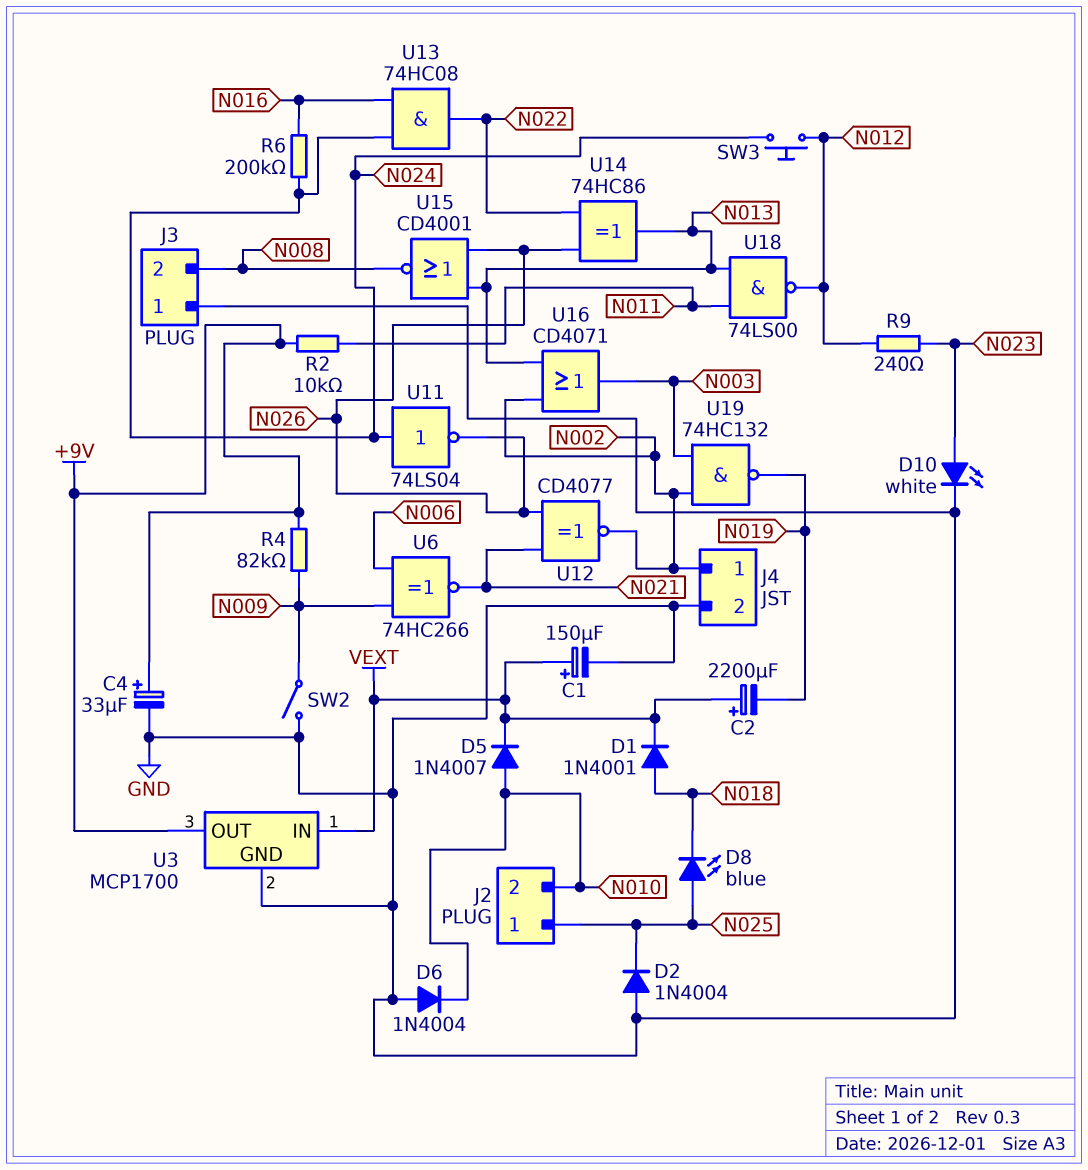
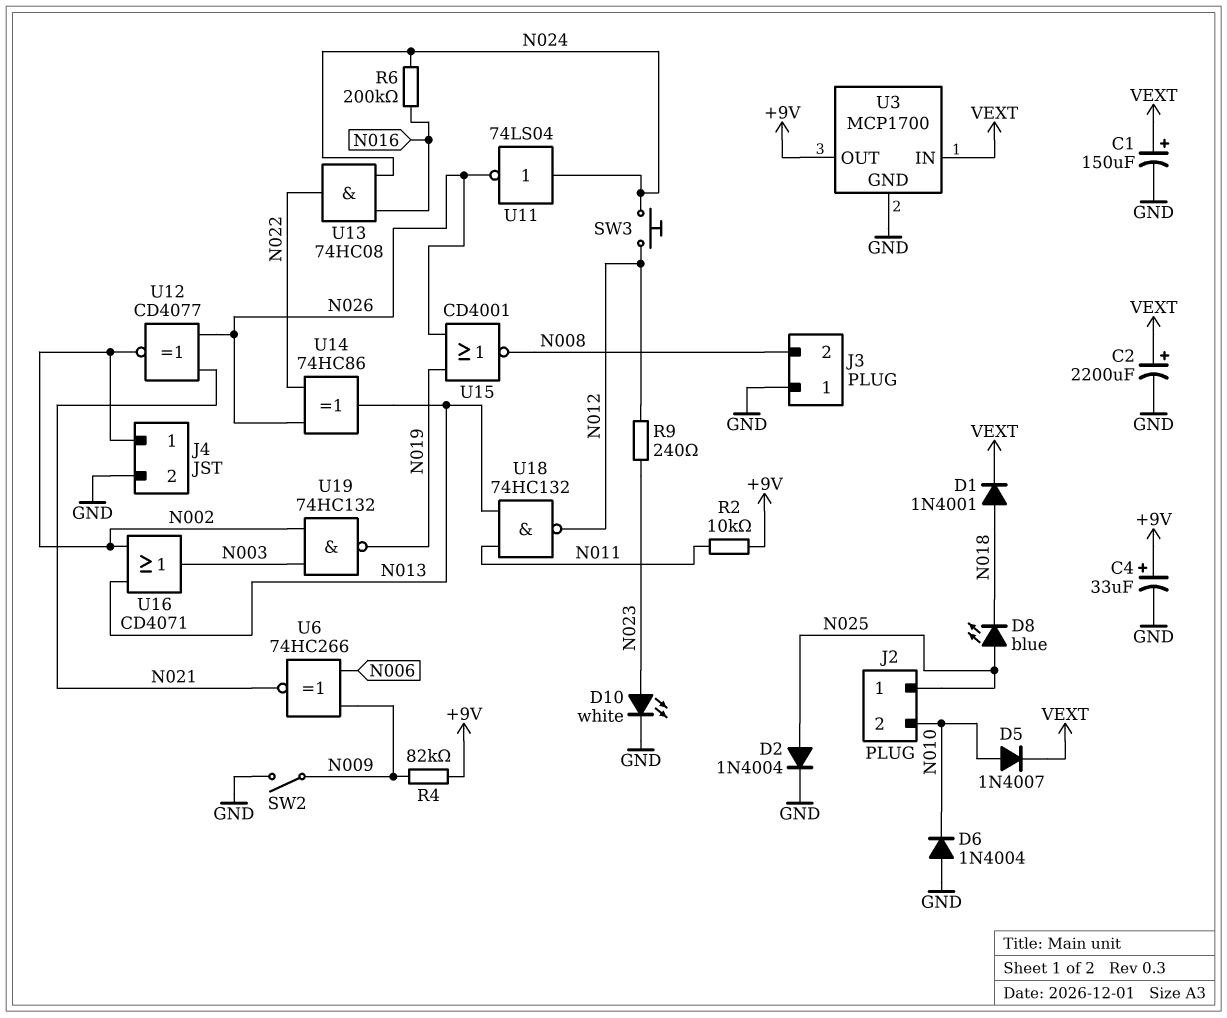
C2: 2200uF (plus VEXT, minus N019) -> 2200uF (plus VEXT, minus GND)
D2: diode 1N4004 (A GND, K N025) -> diode 1N4004 (A N025, K GND)
U15: NOR CD4001 (in N013, in N026, out N008) -> NOR CD4001 (in N019, in N026, out N008)
U18: NAND 74LS00 (in N011, in N013, out N012) -> NAND 74HC132 (in N011, in N013, out N012)

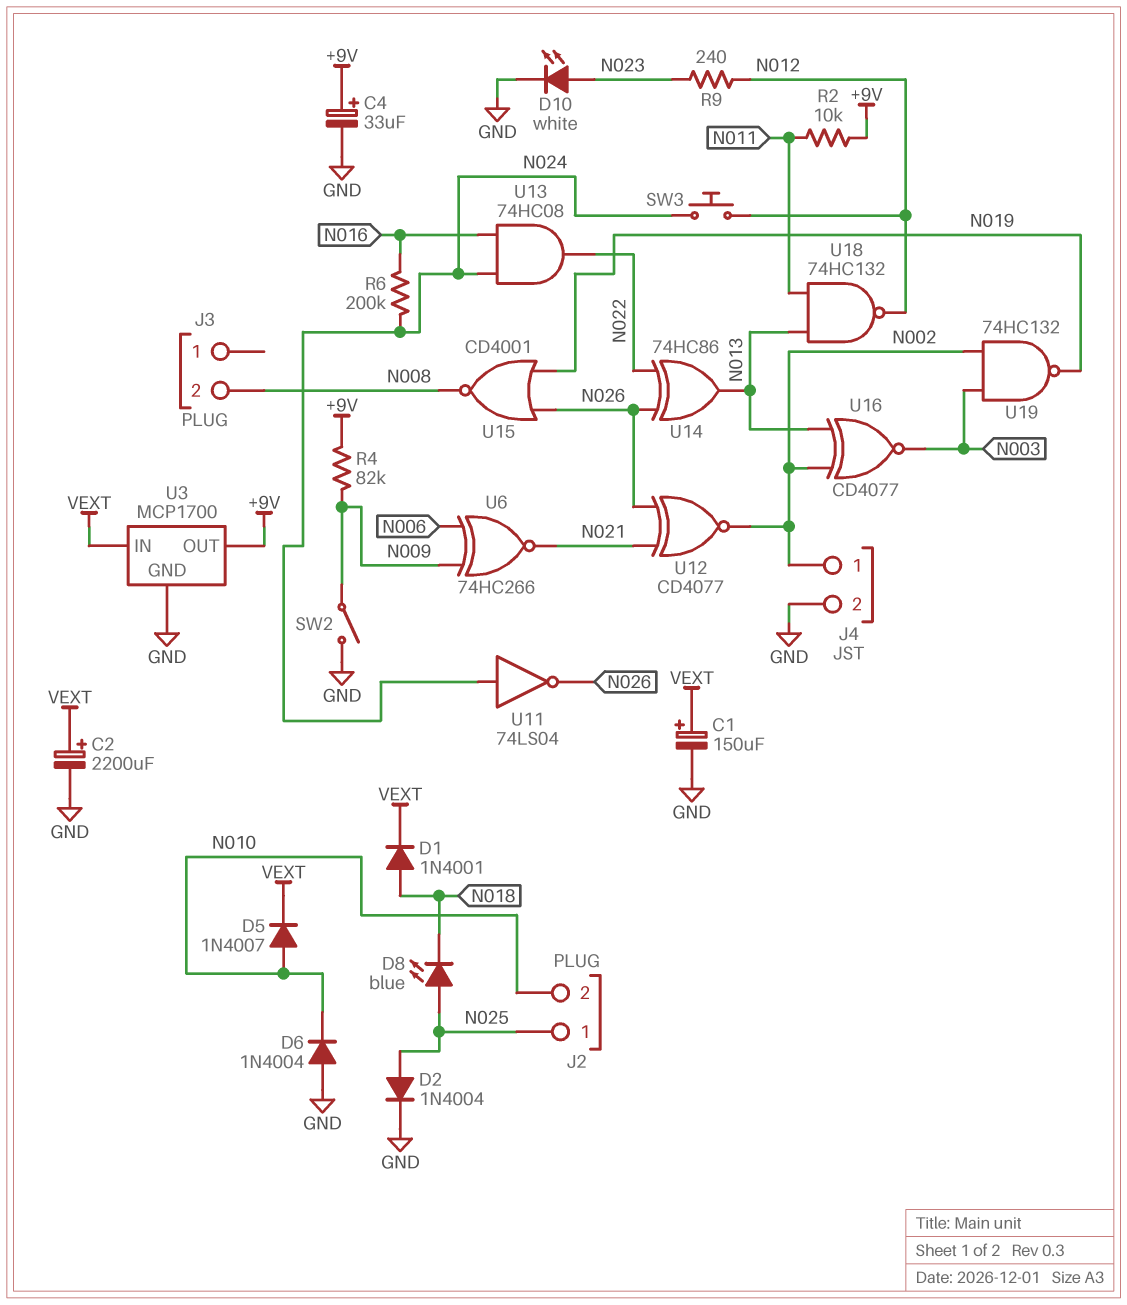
J3 pin 1: GND -> none
U16: OR CD4071 (in N002, in N013, out N003) -> XNOR CD4077 (in N002, in N013, out N003)

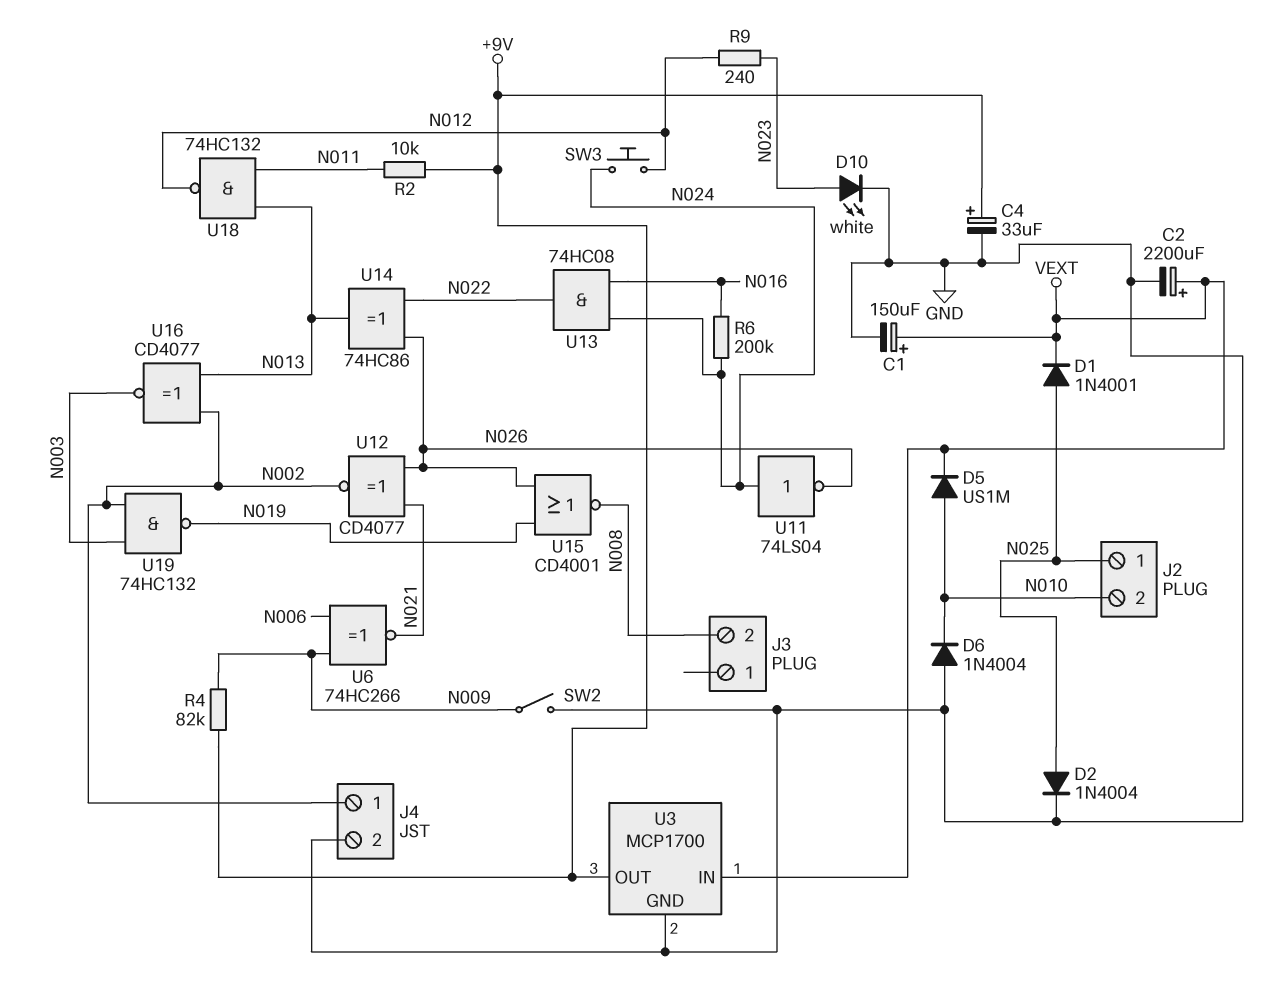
D1: diode 1N4001 (A N018, K VEXT) -> diode 1N4001 (A N025, K VEXT)
D5: diode 1N4007 (A N010, K VEXT) -> diode US1M (A N010, K VEXT)
D8: LED blue (A N025, K N018) -> none

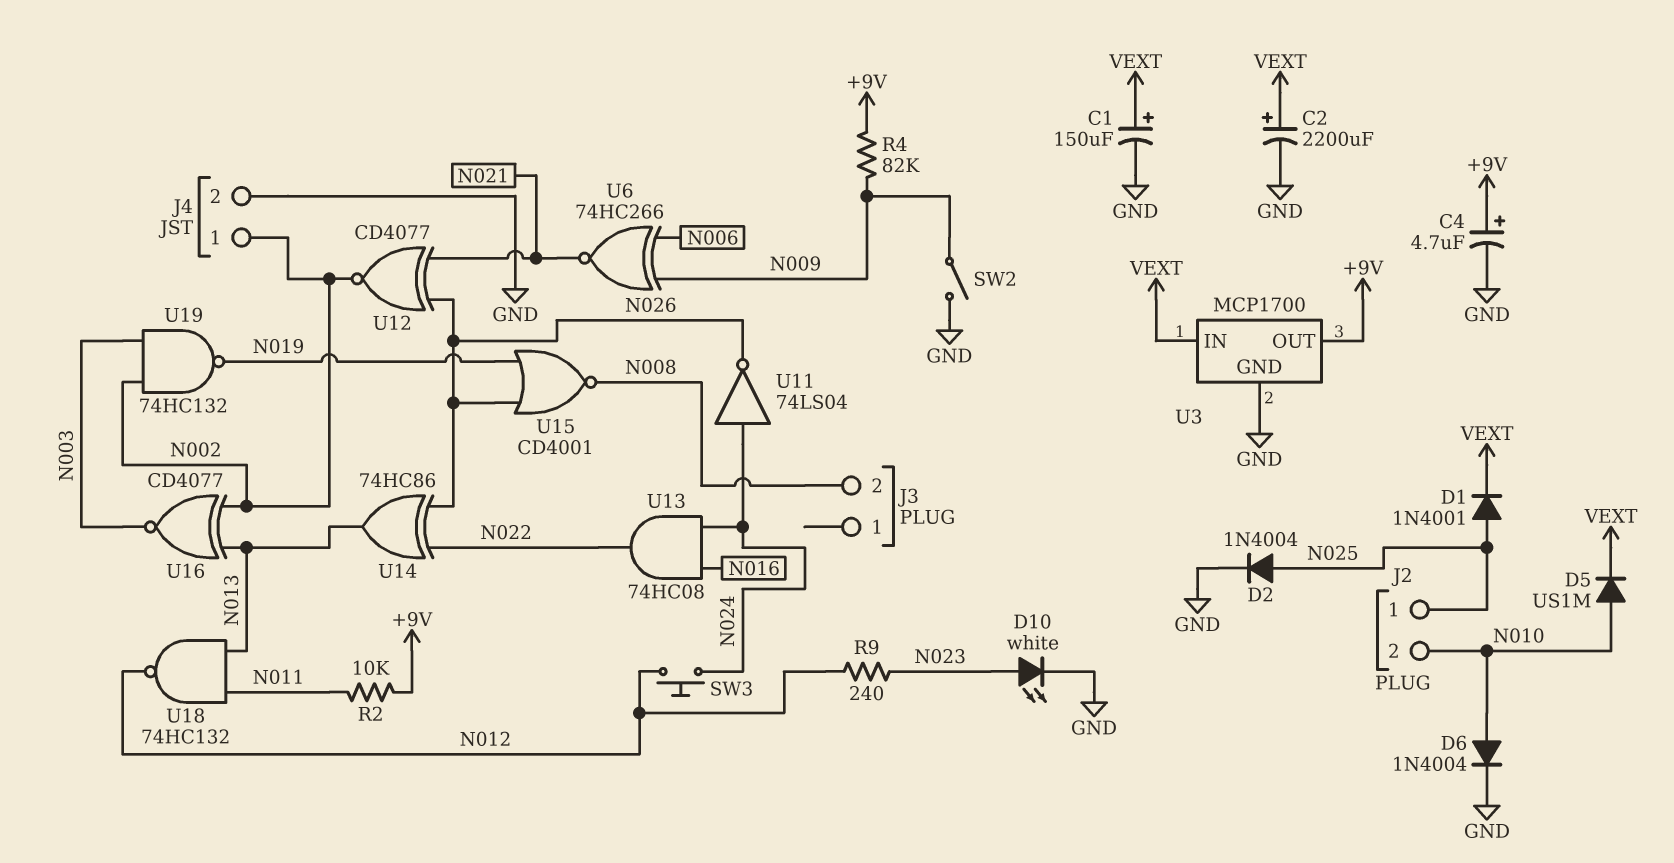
C4: 33uF (plus +9V, minus GND) -> 4.7uF (plus +9V, minus GND)
D6: diode 1N4004 (A GND, K N010) -> diode 1N4004 (A N010, K GND)
R6: 200k (N016, N024) -> none

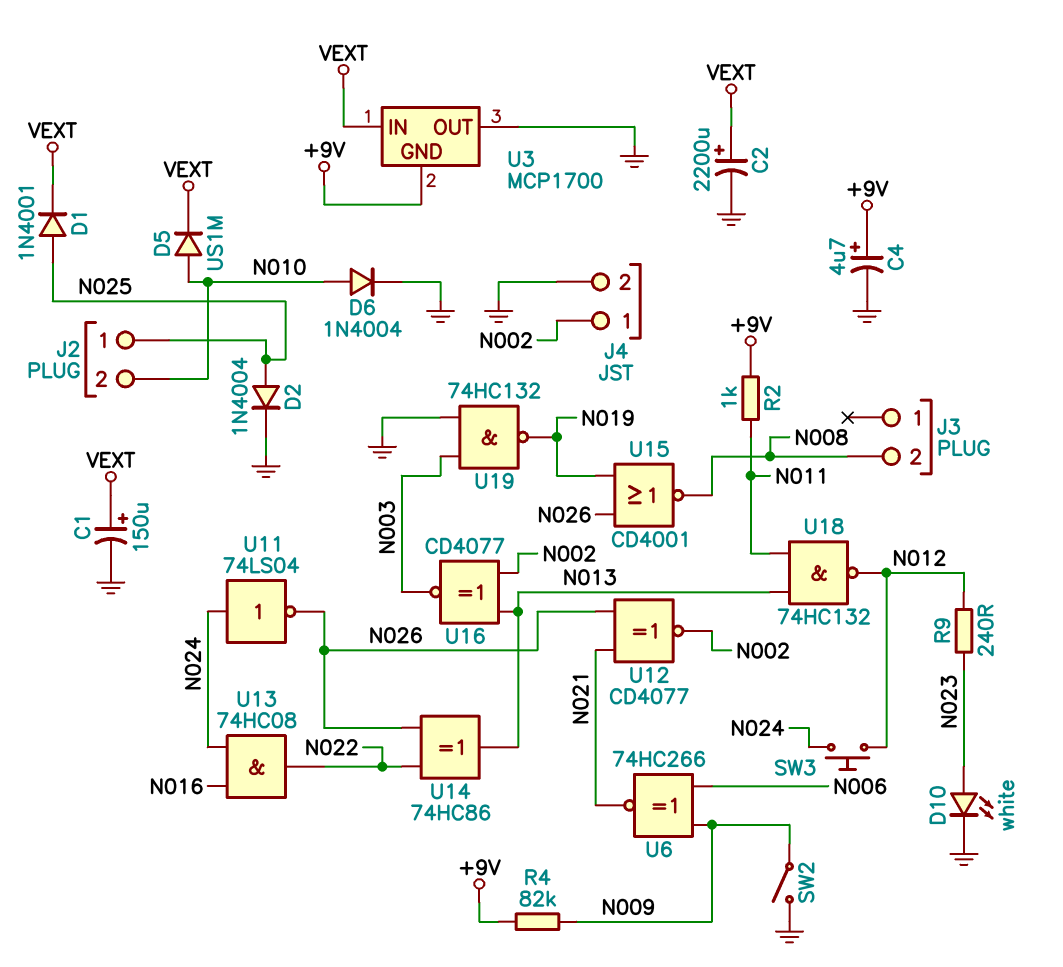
R2: 10k (+9V, N011) -> 1k (+9V, N011)
U3 pin GND: GND -> +9V
U3 pin OUT: +9V -> GND
U19: NAND 74HC132 (in N002, in N003, out N019) -> NAND 74HC132 (in GND, in N003, out N019)

